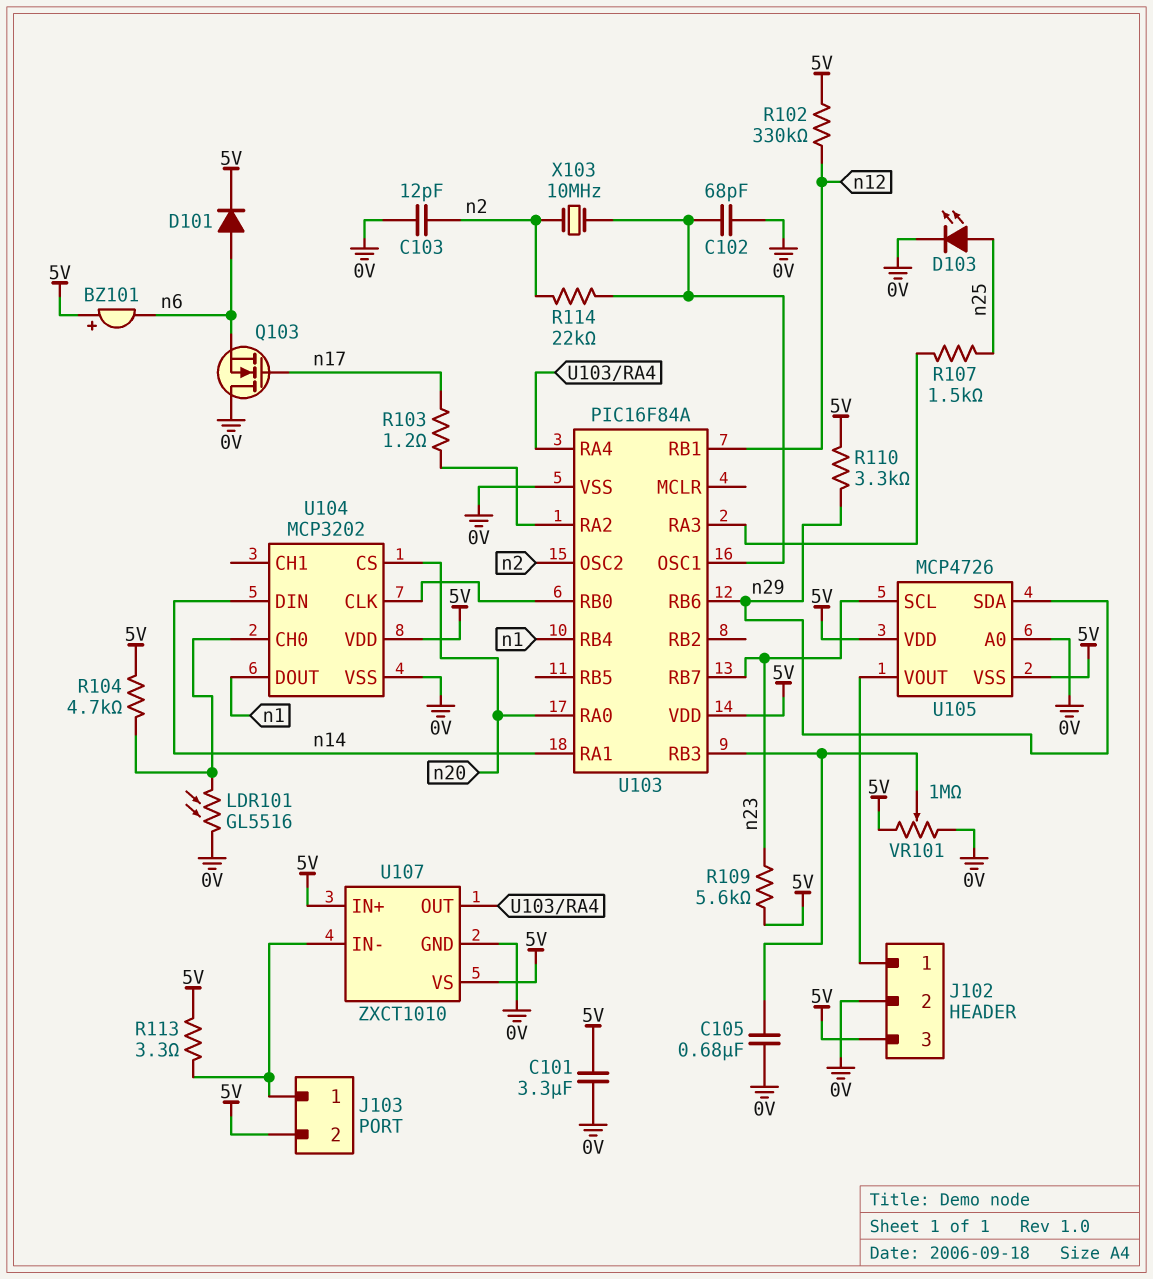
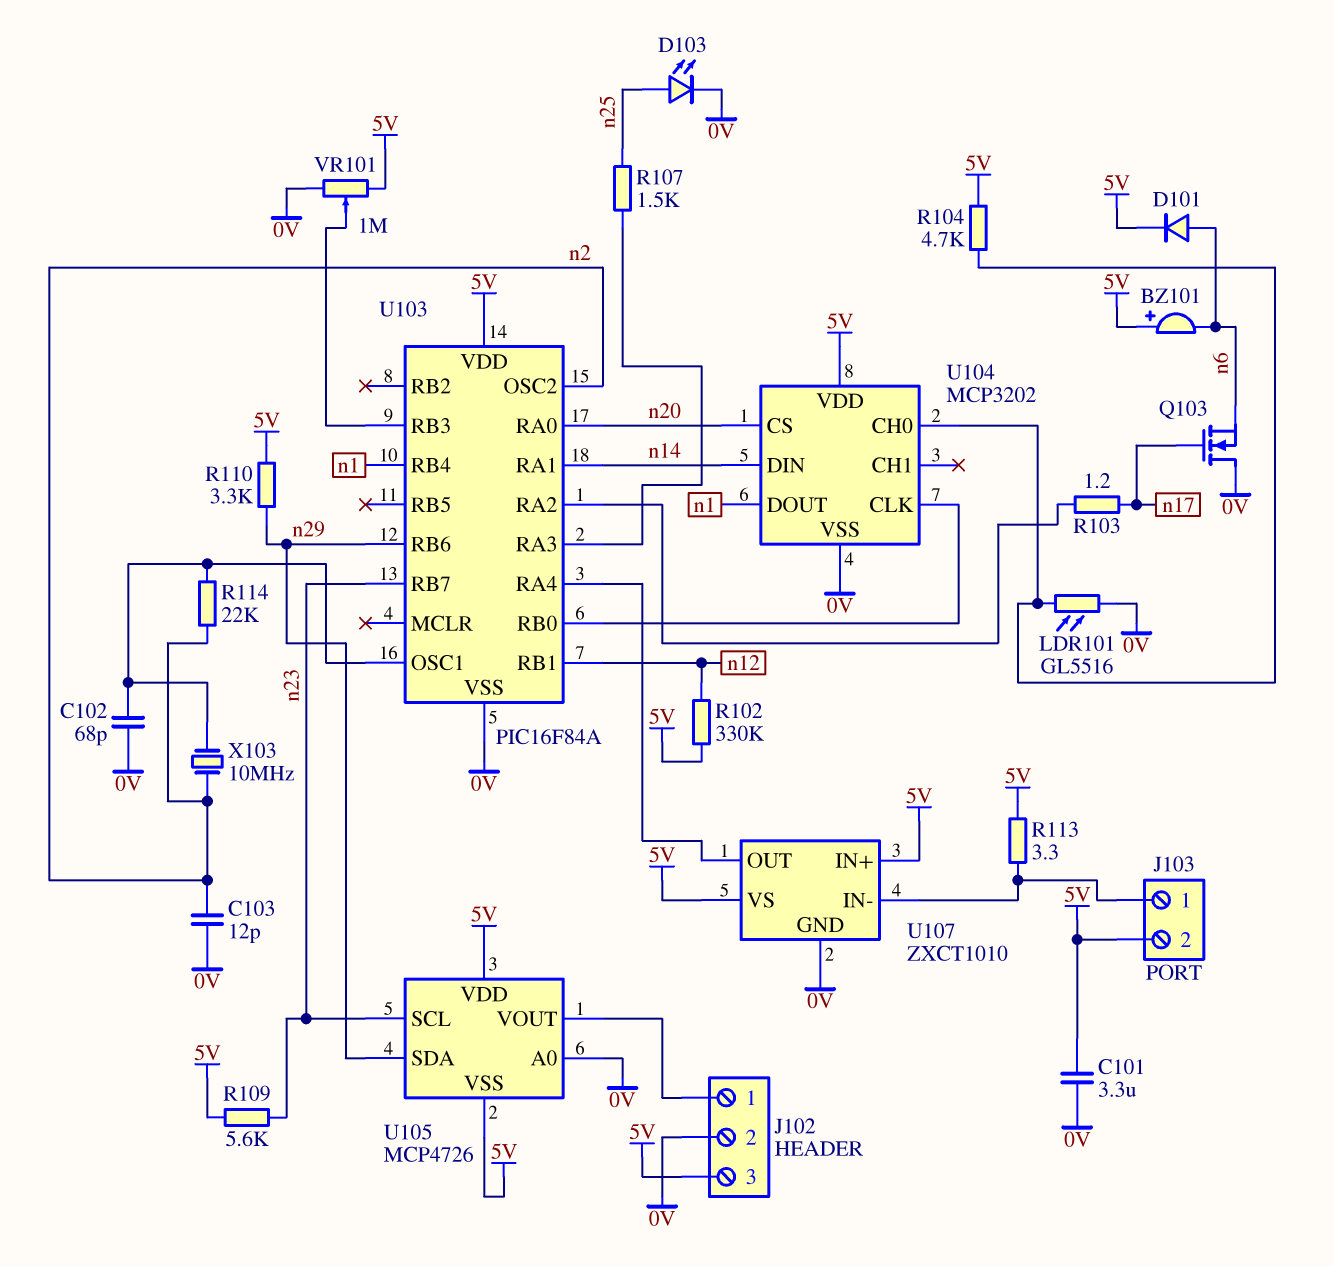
C105: 680nF (0V, U103/RB3) -> none

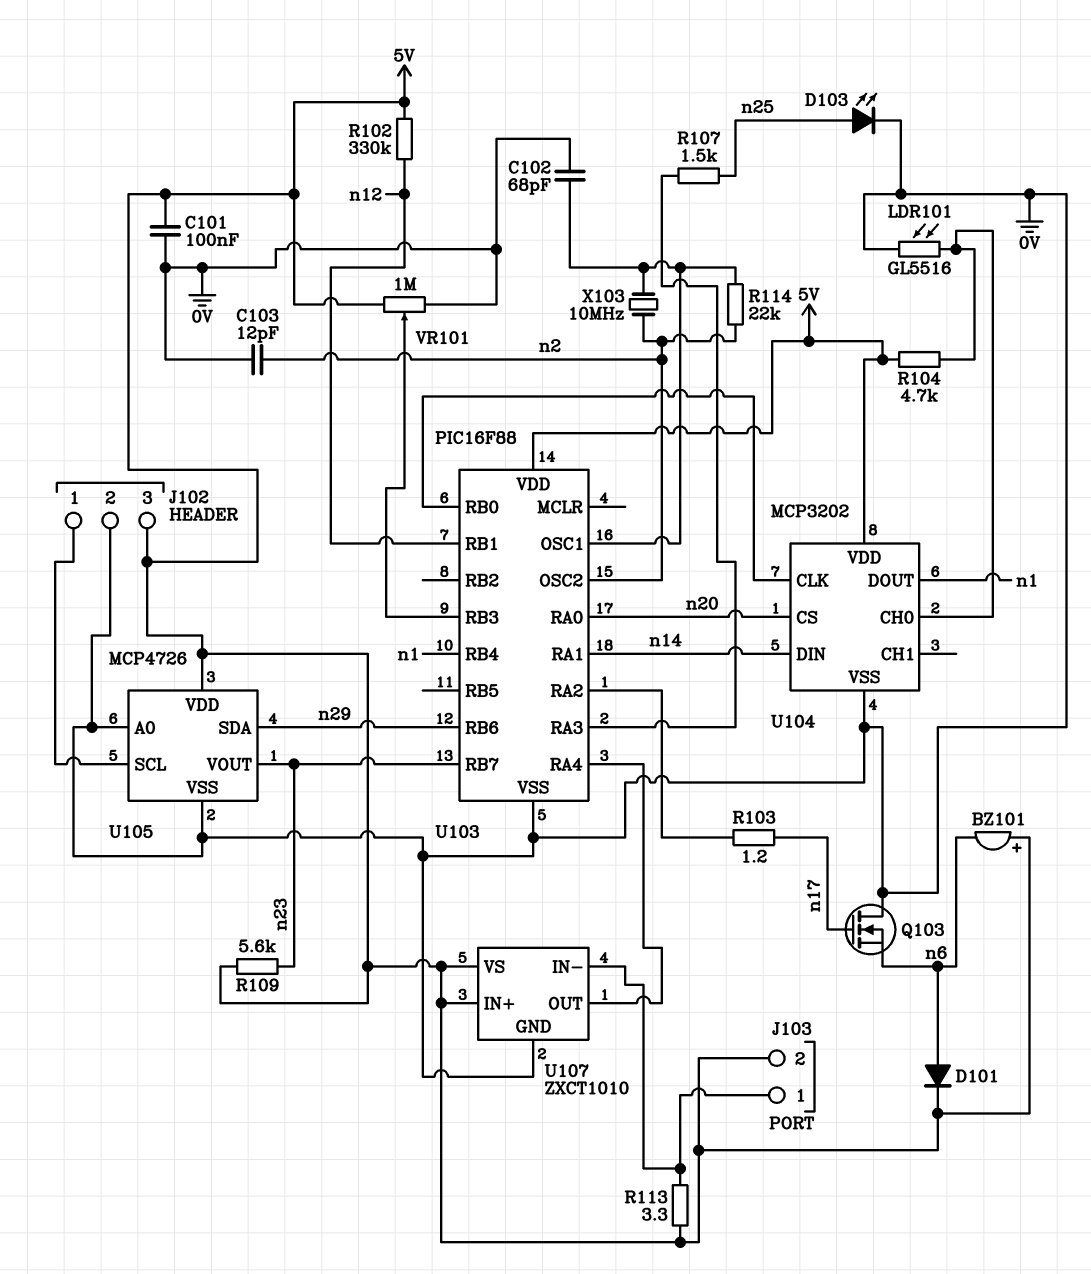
C101: 3.3uF (0V, 5V) -> 100nF (0V, 5V)
R110: 3.3k (5V, n29) -> none
U103: PIC16F84A -> PIC16F88
U105 pin SCL: n23 -> J102/1
U105 pin VOUT: J102/1 -> n23
U105 pin VSS: 5V -> 0V

